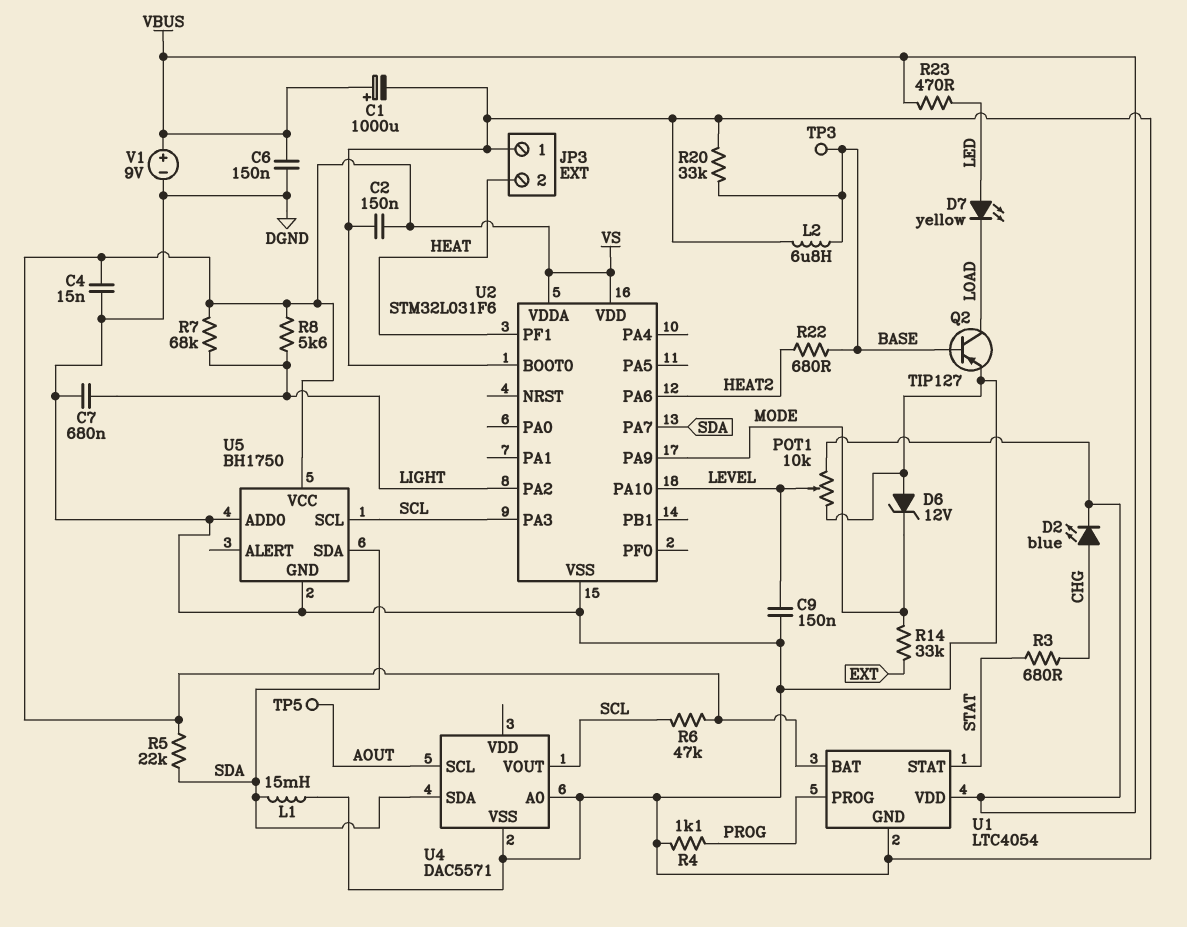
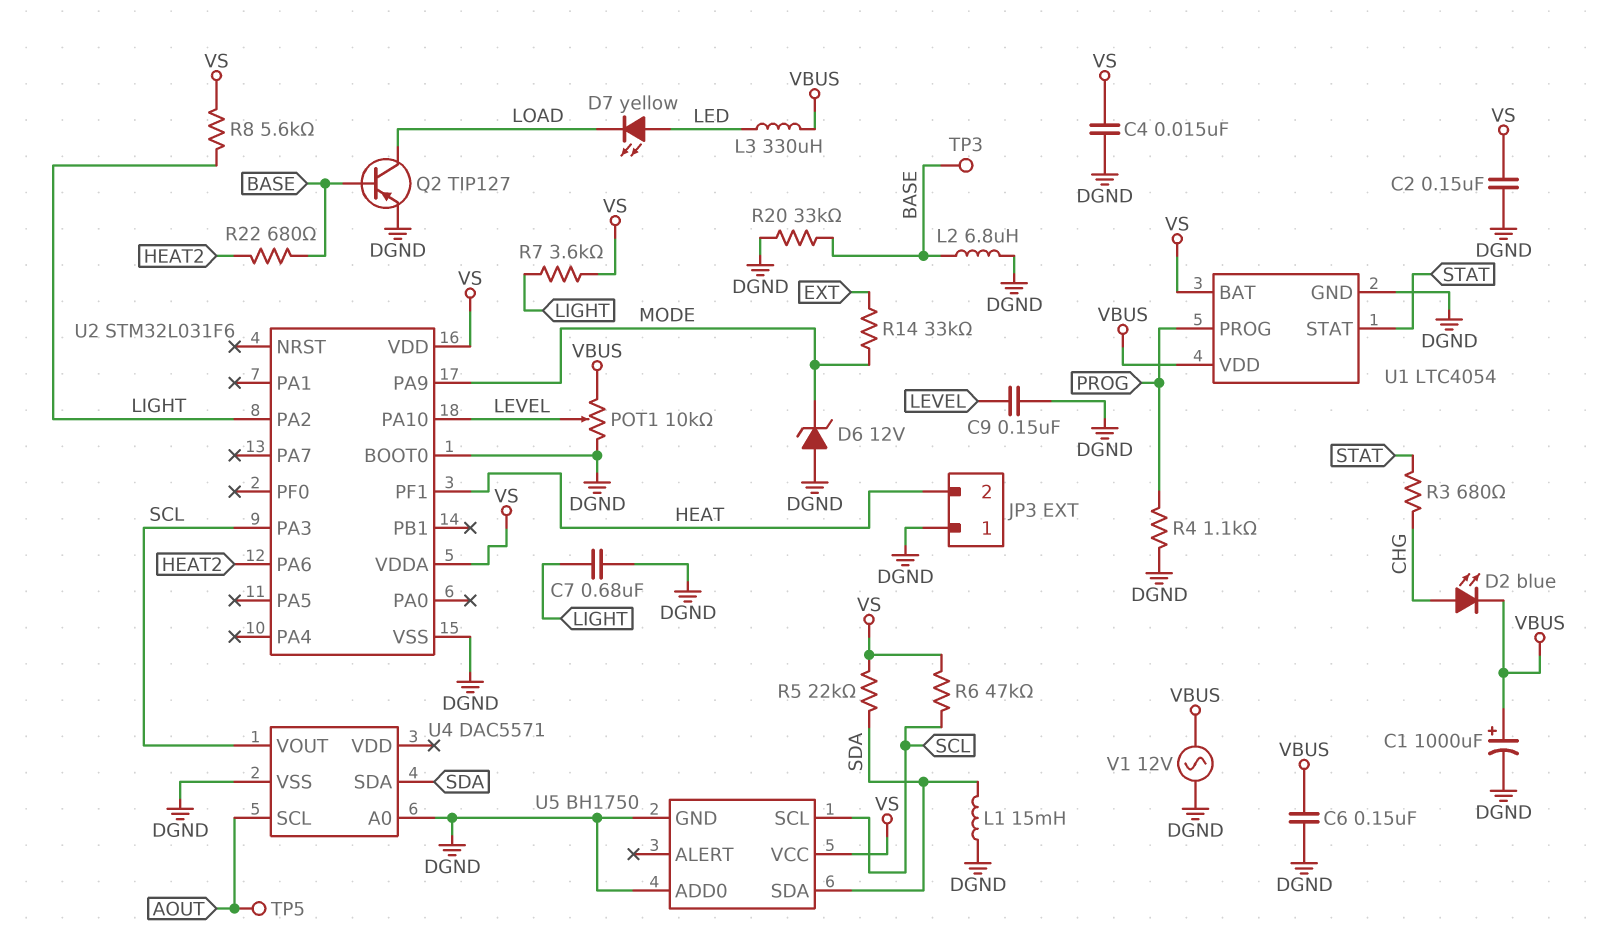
L3: none -> 330uH (LED, VBUS)
R7: 68k (LIGHT, VS) -> 3.6k (LIGHT, VS)
R23: 470 (LED, VBUS) -> none
U2 pin PA7: SDA -> none
V1: 9V (plus VBUS, minus DGND) -> AC 12V (DGND, VBUS)

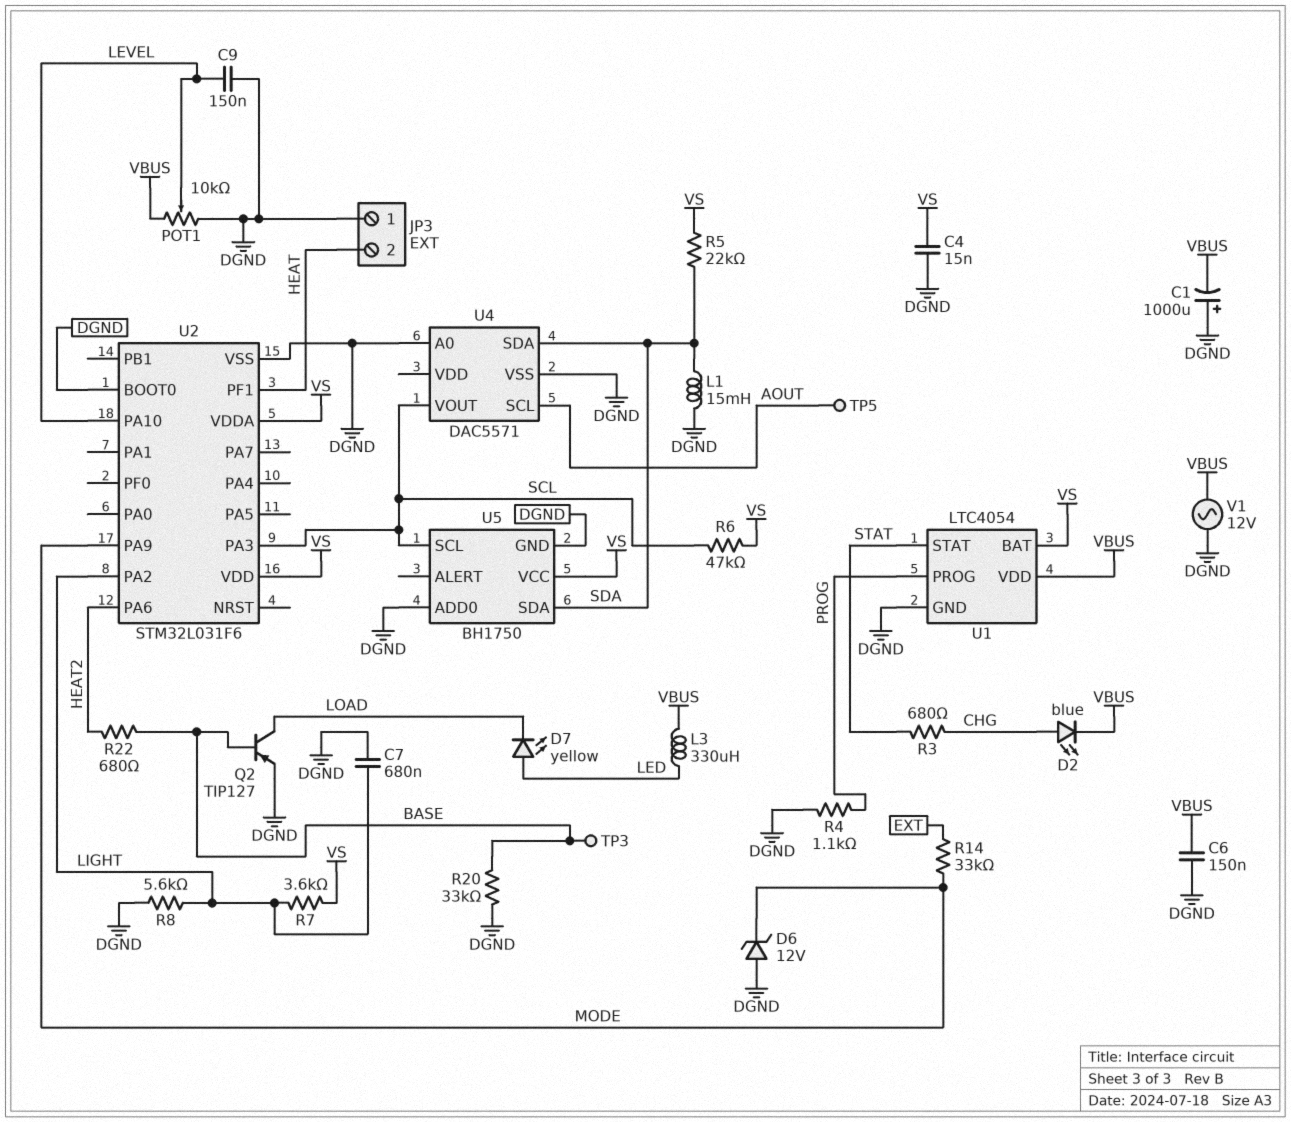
C1: 1000uF (plus VBUS, minus DGND) -> 1000uF (plus DGND, minus VBUS)
C2: 150nF (DGND, VS) -> none
L2: 6.8uH (BASE, DGND) -> none
R8: 5.6k (LIGHT, VS) -> 5.6k (DGND, LIGHT)

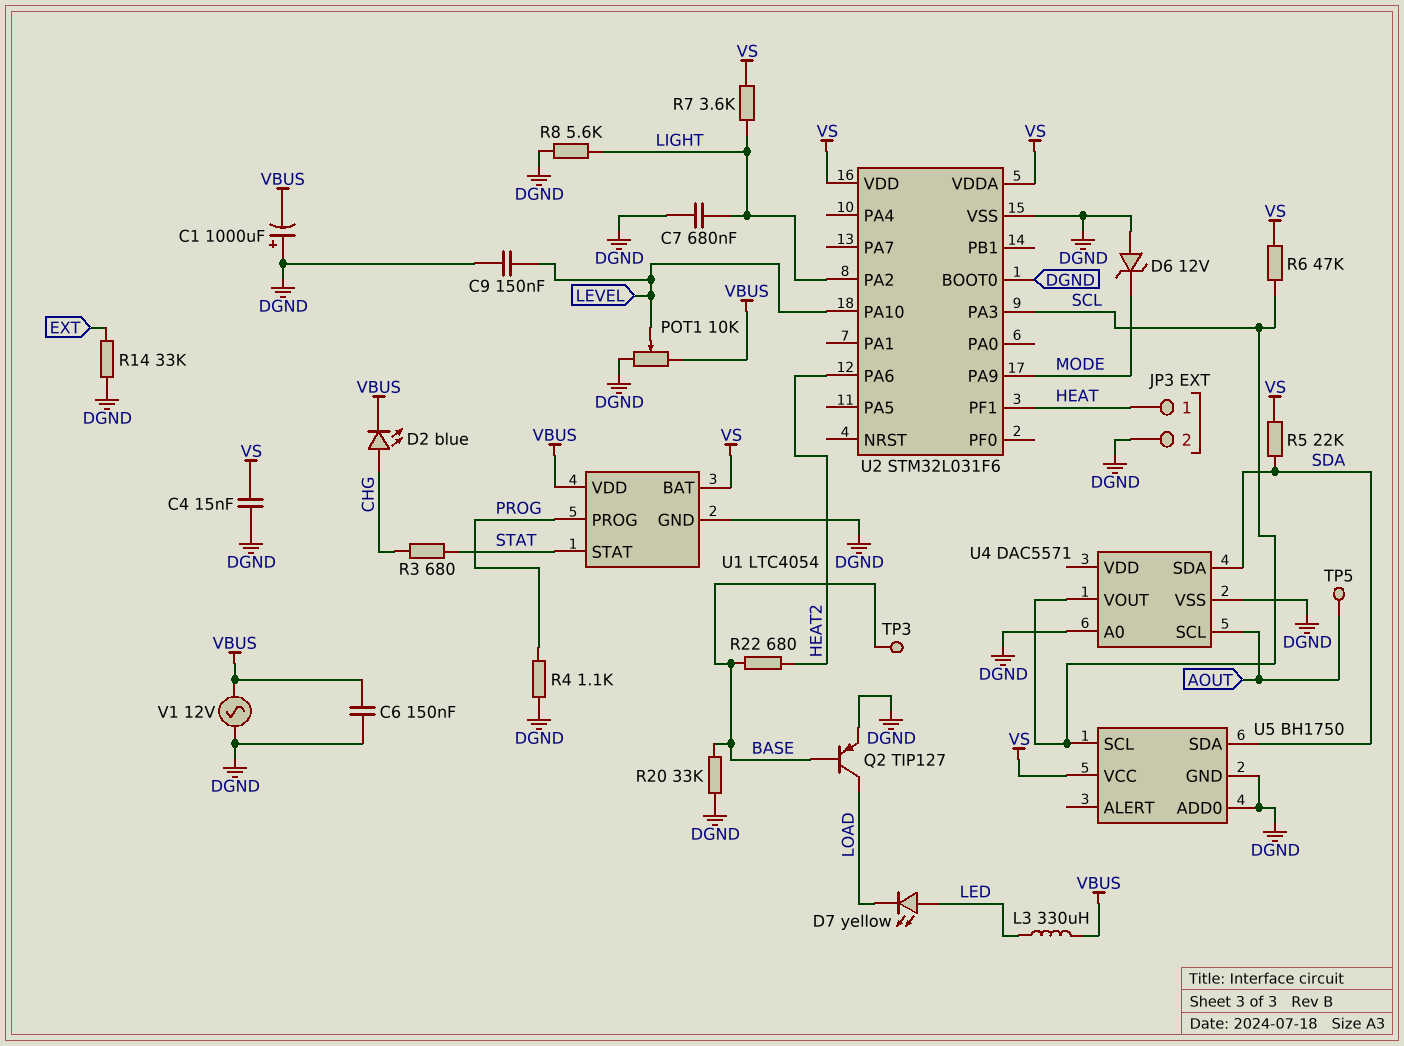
JP3 pin 1: DGND -> HEAT
JP3 pin 2: HEAT -> DGND
L1: 15mH (DGND, SDA) -> none
R14: 33k (EXT, MODE) -> 33k (DGND, EXT)

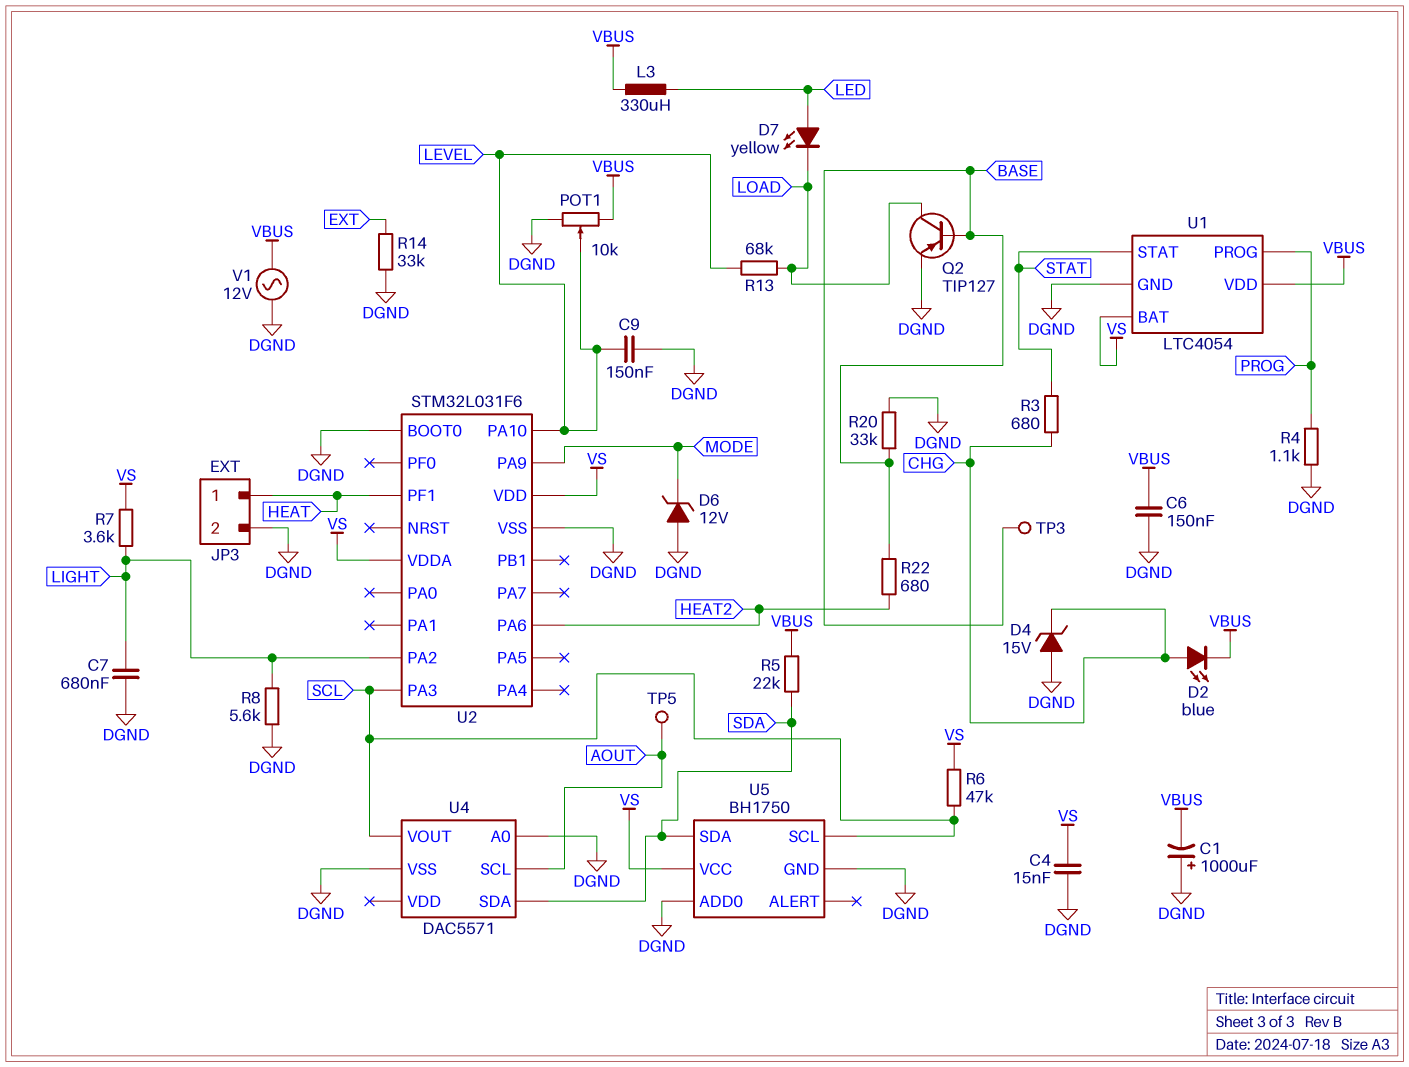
D4: none -> zener 15V (A DGND, K CHG)
R5: 22k (SDA, VS) -> 22k (SDA, VBUS)
R13: none -> 68k (LEVEL, LOAD)

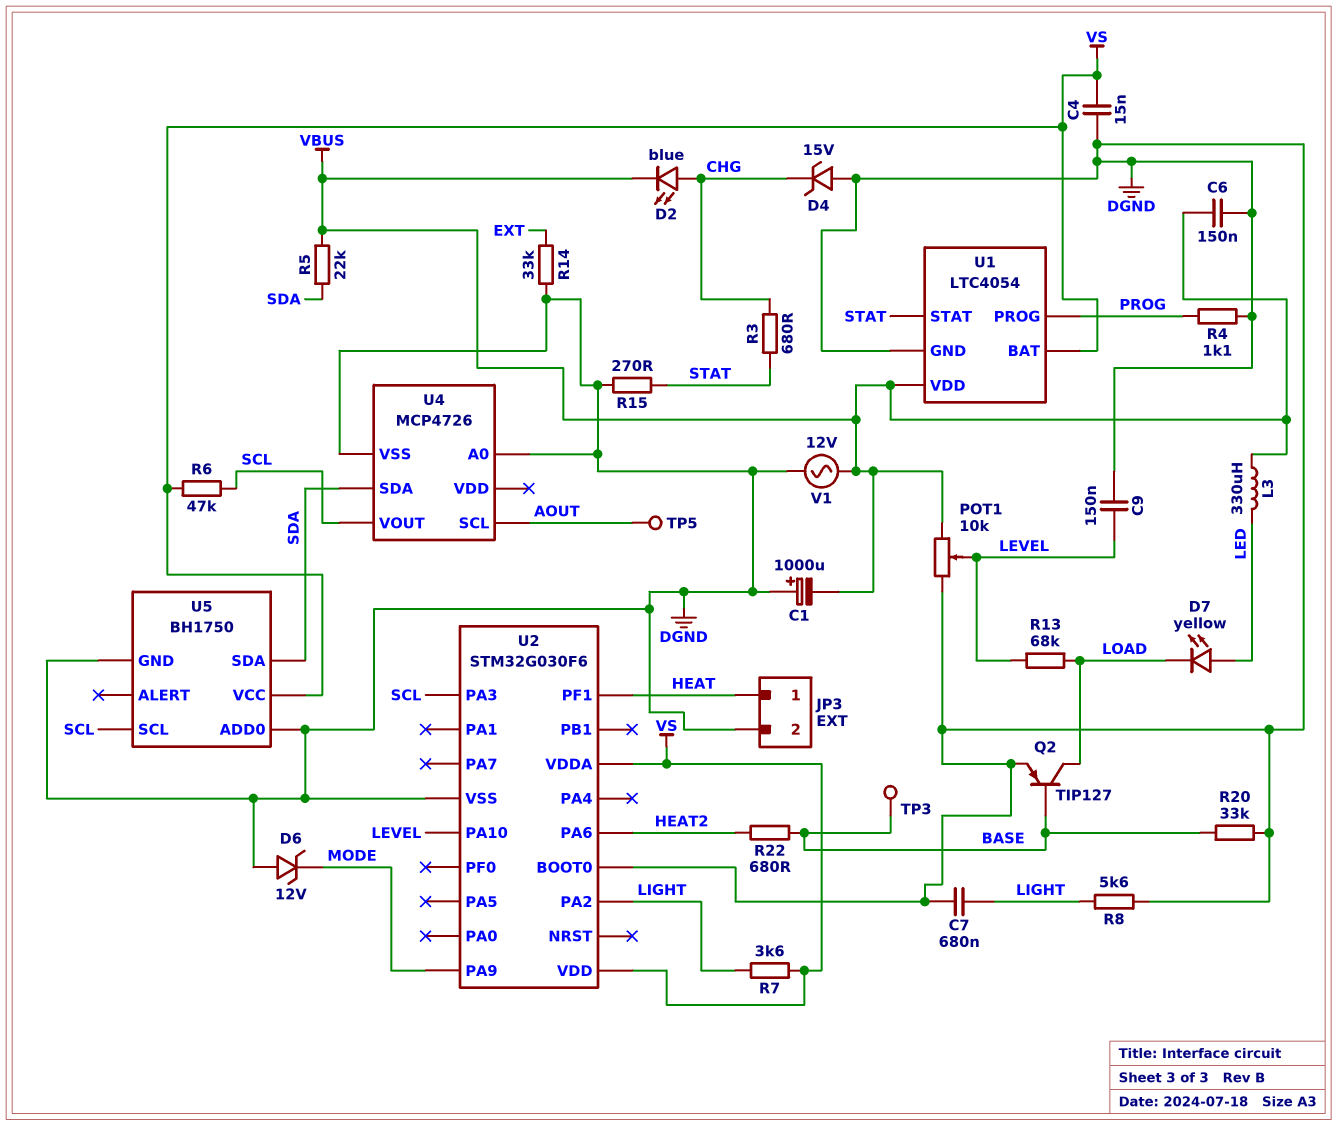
R15: none -> 270 (DGND, STAT)
U2: STM32L031F6 -> STM32G030F6
U4: DAC5571 -> MCP4726

